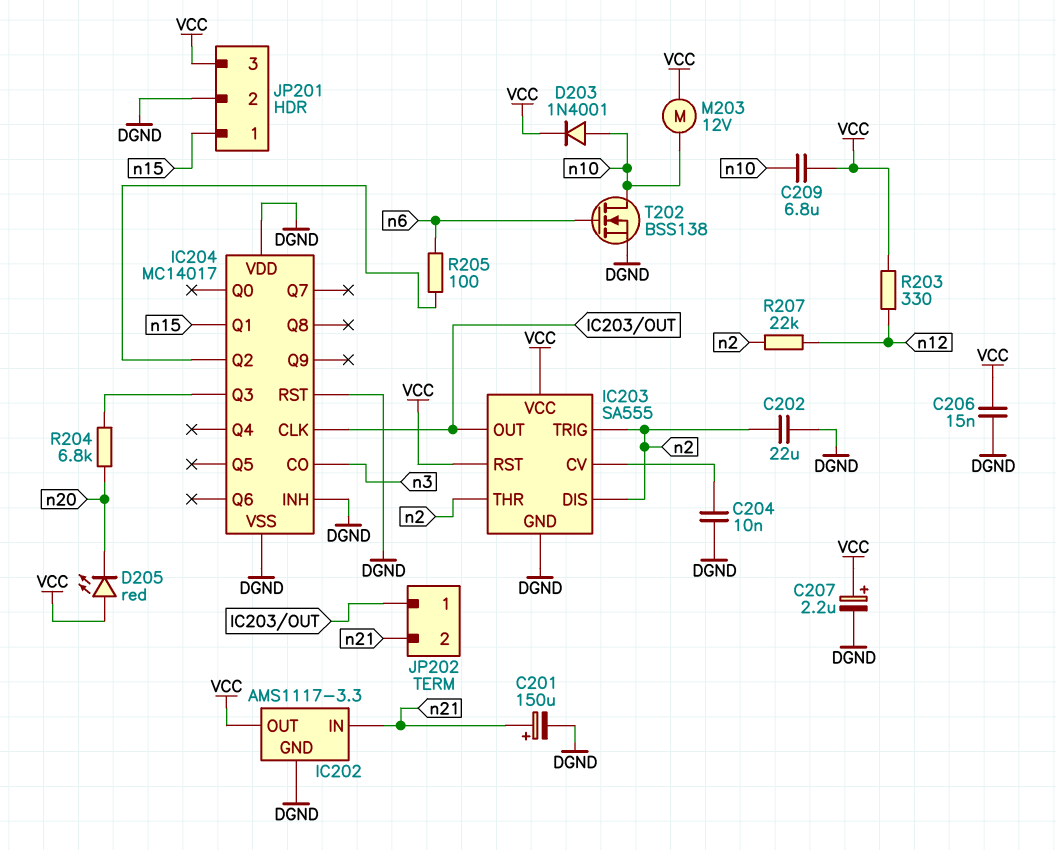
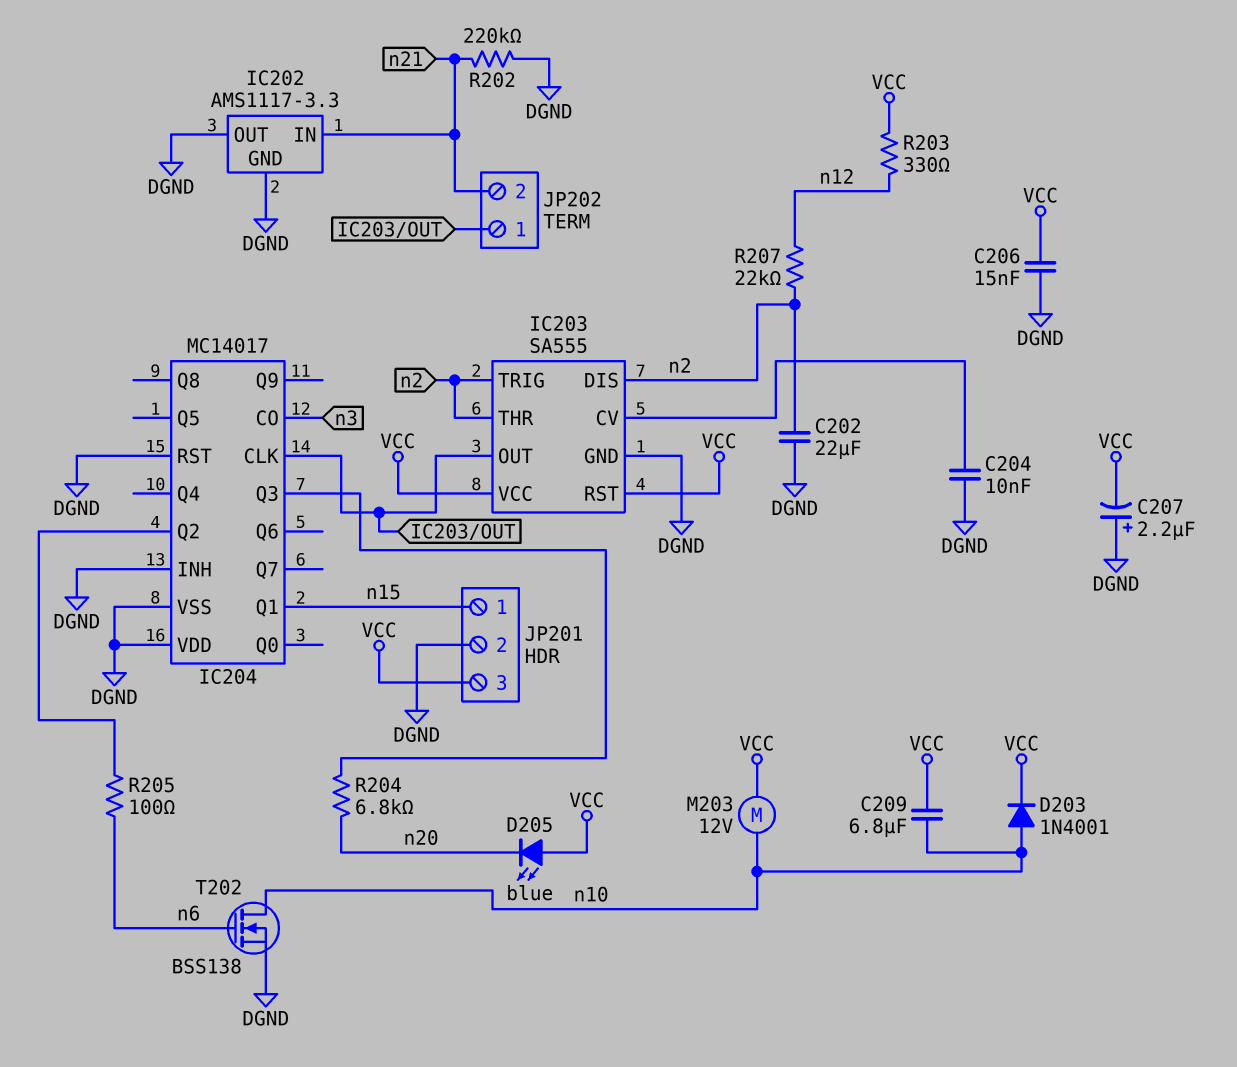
C201: 150uF (plus n21, minus DGND) -> none
C207: 2.2uF (plus VCC, minus DGND) -> 2.2uF (plus DGND, minus VCC)
D205: LED red (A VCC, K n20) -> LED blue (A VCC, K n20)
IC202 pin OUT: VCC -> DGND
R202: none -> 220k (DGND, n21)

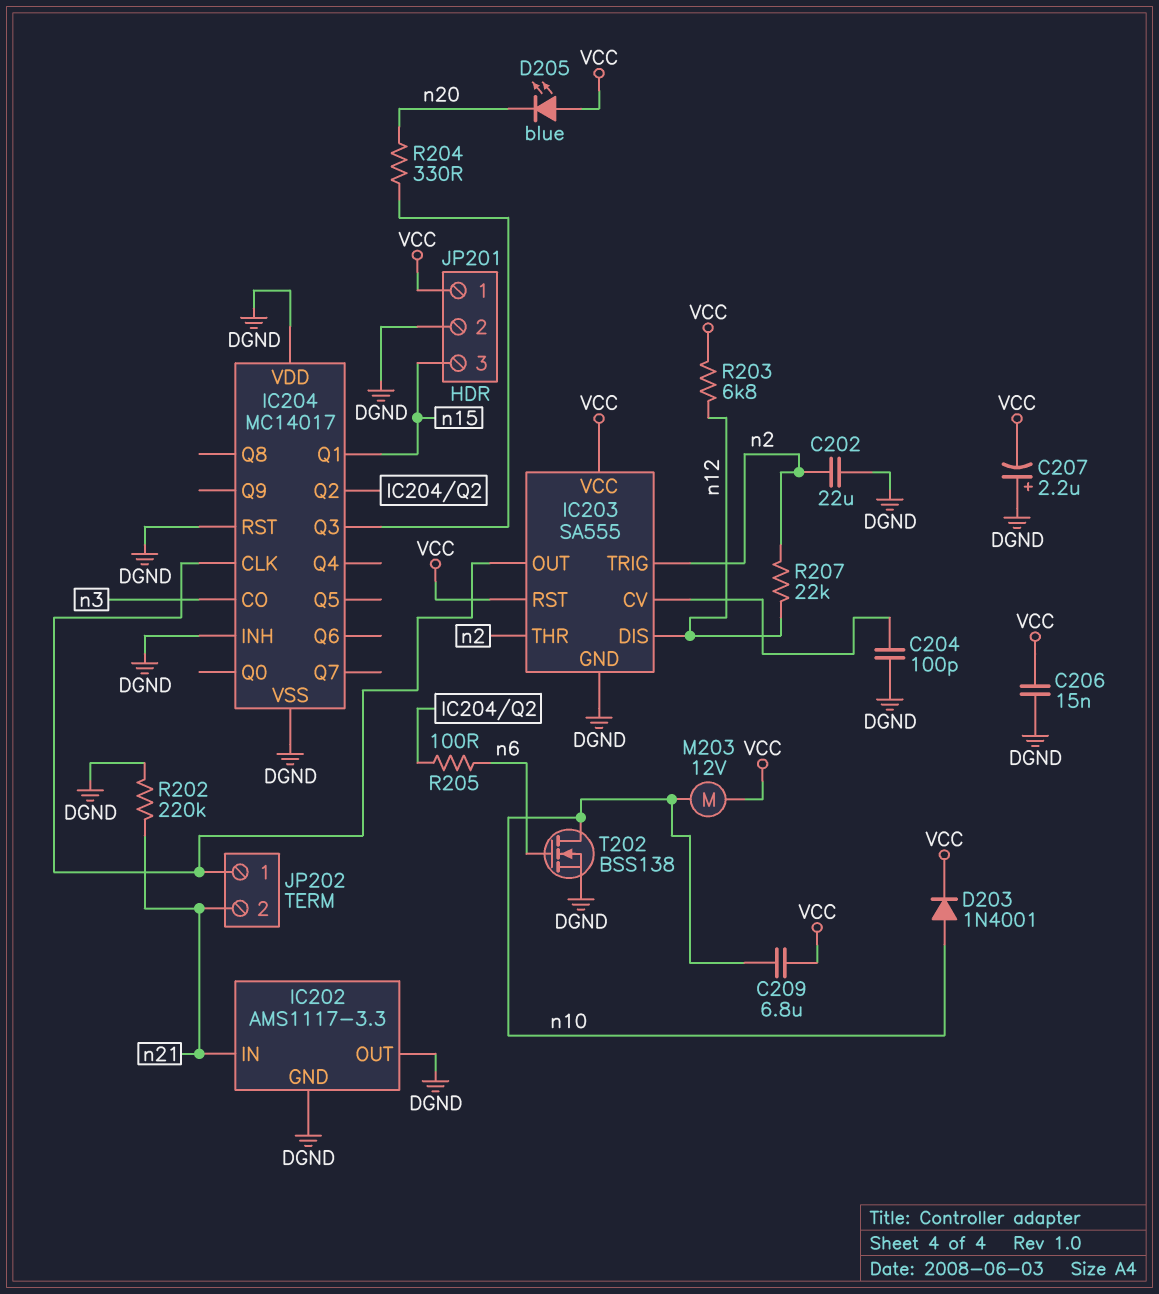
C204: 10nF (DGND, IC203/CV) -> 100pF (DGND, IC203/CV)
IC203 pin DIS: n2 -> n12
JP201 pin 1: n15 -> VCC
JP201 pin 3: VCC -> n15
R203: 330 (VCC, n12) -> 6.8k (VCC, n12)
R204: 6.8k (IC204/Q3, n20) -> 330 (IC204/Q3, n20)

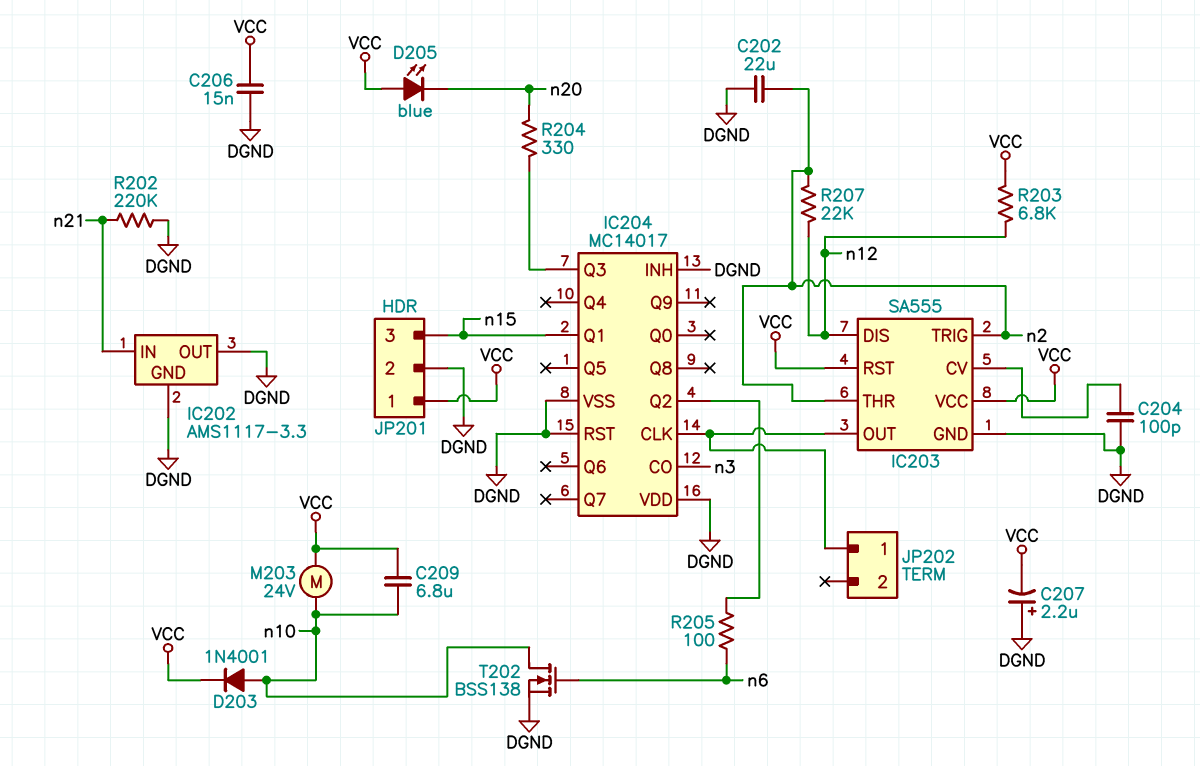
JP202 pin 2: n21 -> none
M203: motor 12V (VCC, n10) -> motor 24V (VCC, n10)

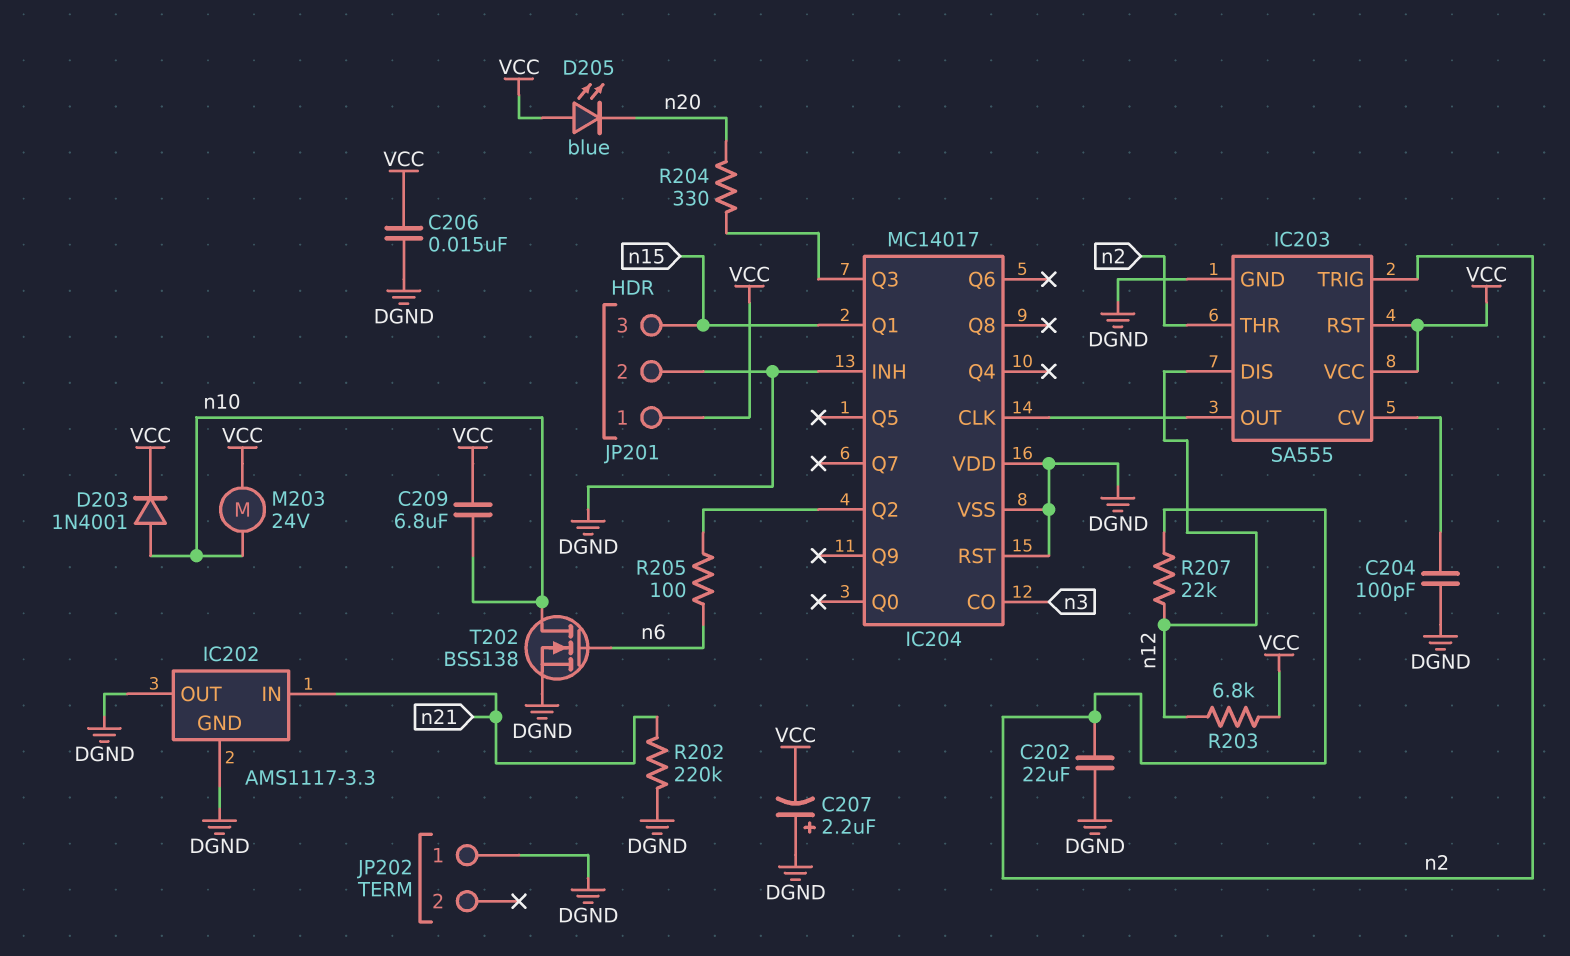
JP202 pin 1: IC203/OUT -> DGND

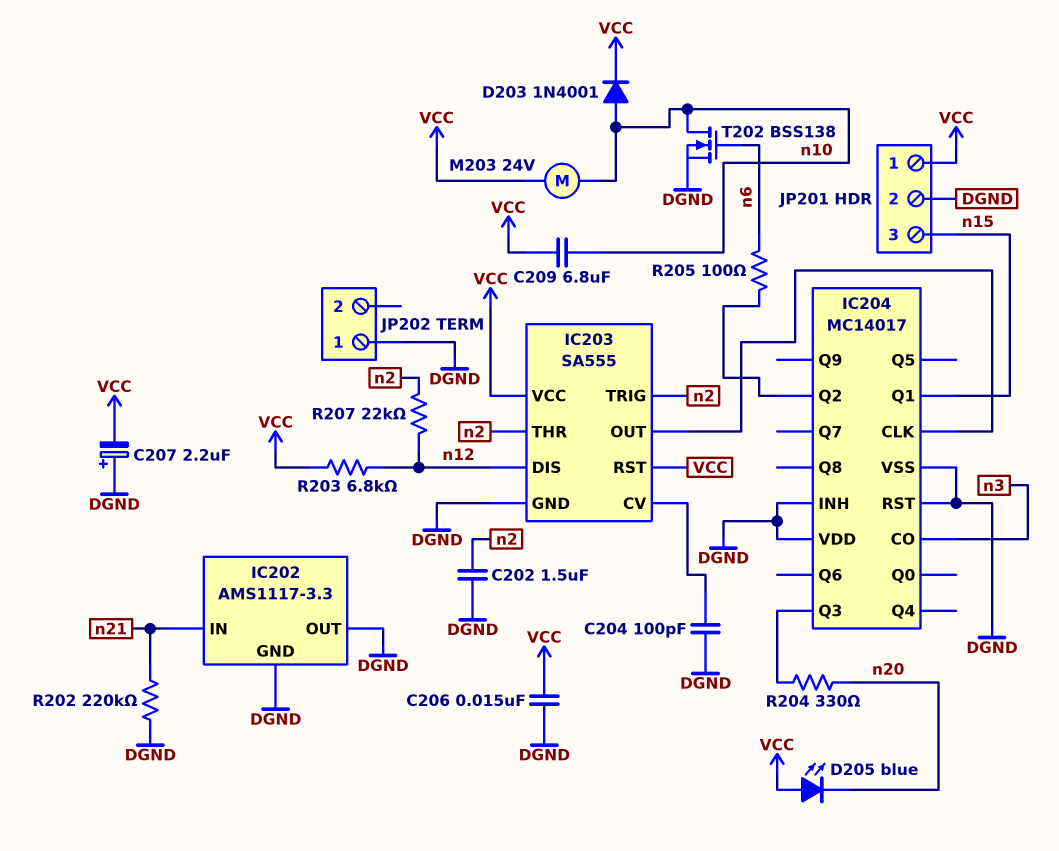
C202: 22uF (DGND, n2) -> 1.5uF (DGND, n2)

